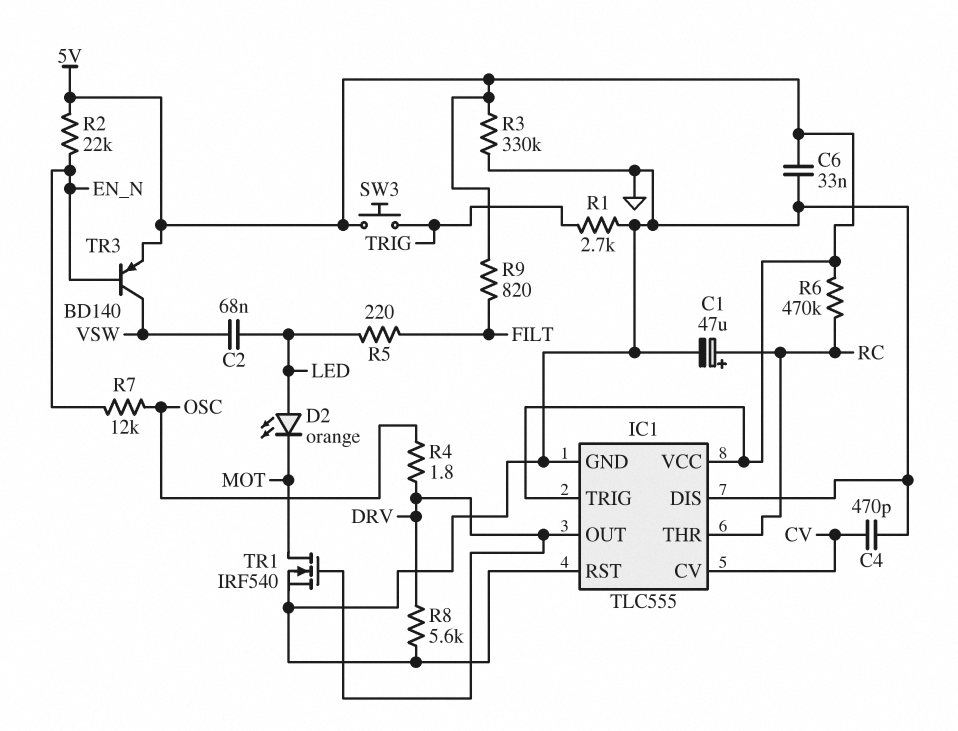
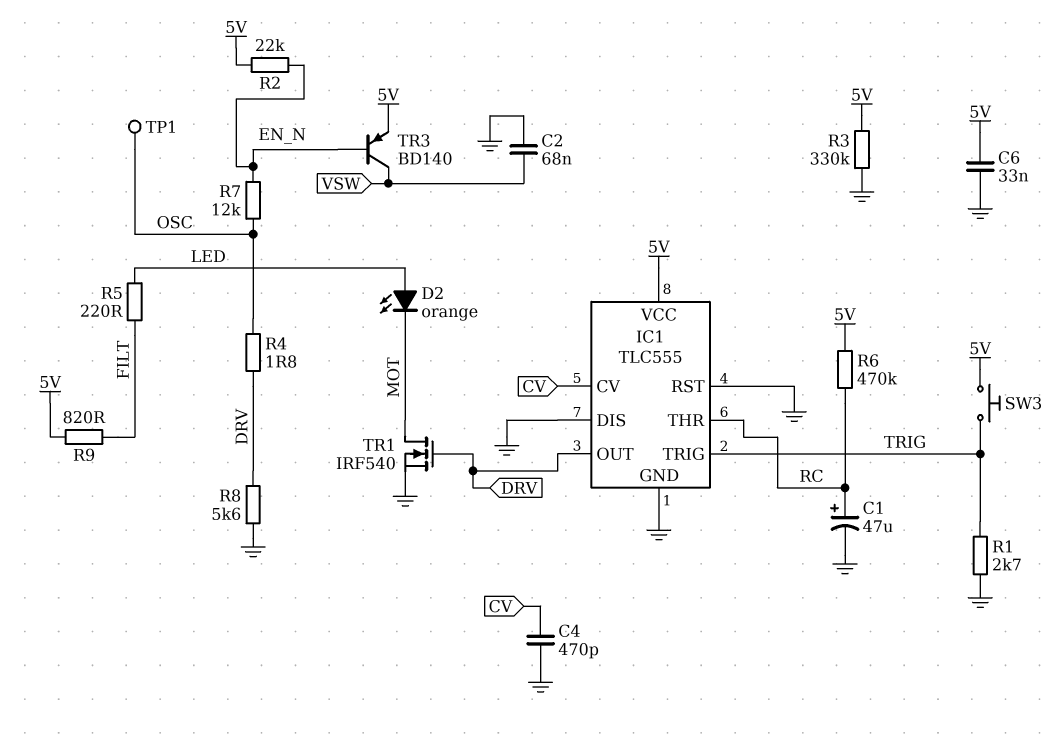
C2: 68nF (LED, VSW) -> 68nF (GND, VSW)
IC1 pin TRIG: 5V -> TRIG
TP1: none -> test point (OSC)

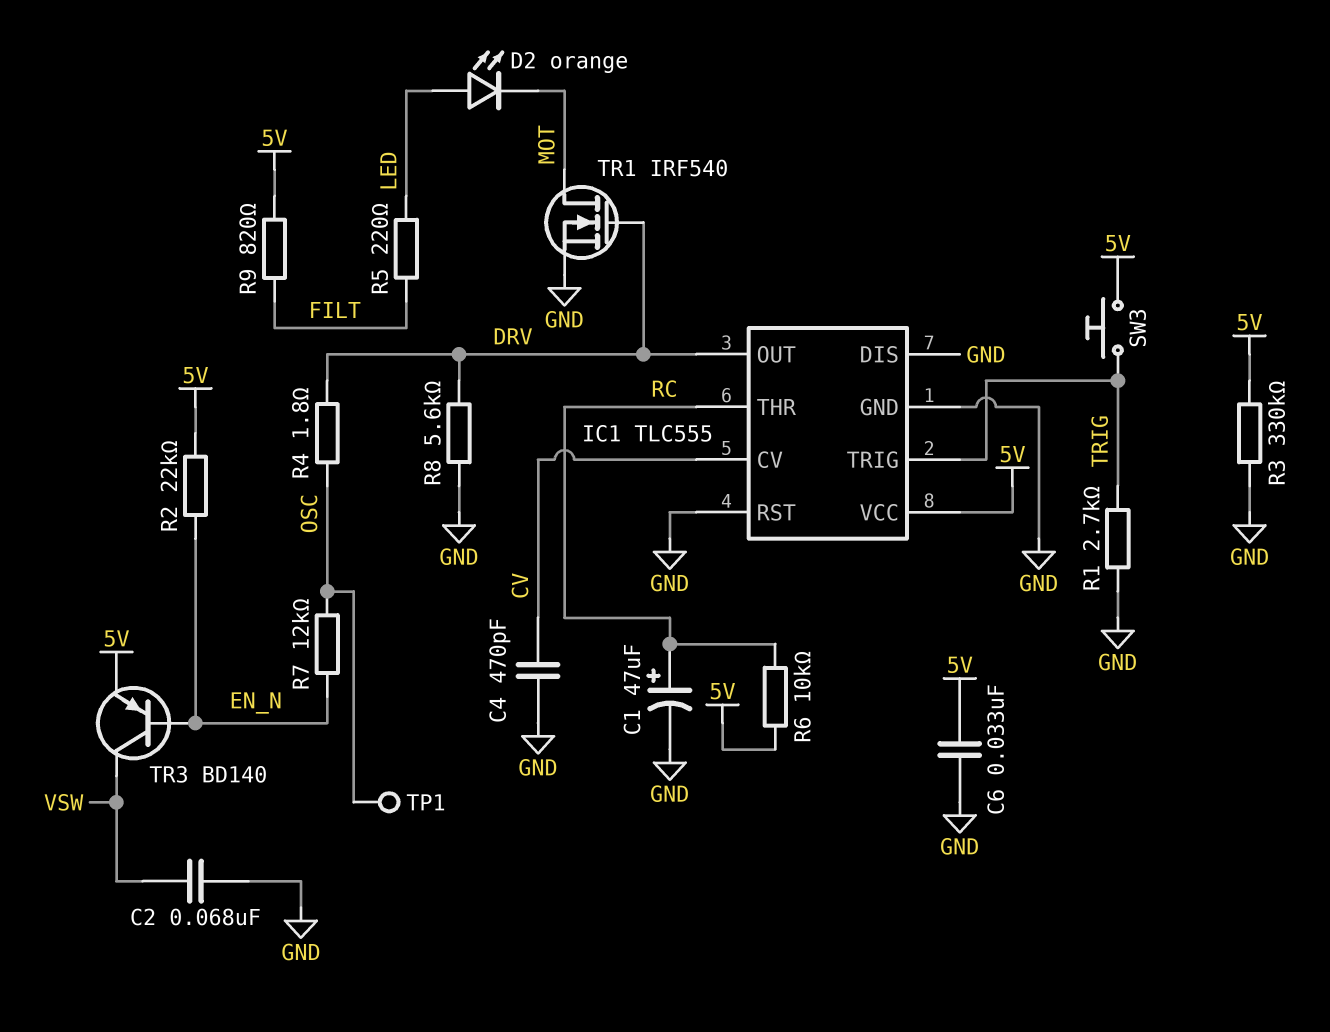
R6: 470k (5V, RC) -> 10k (5V, RC)

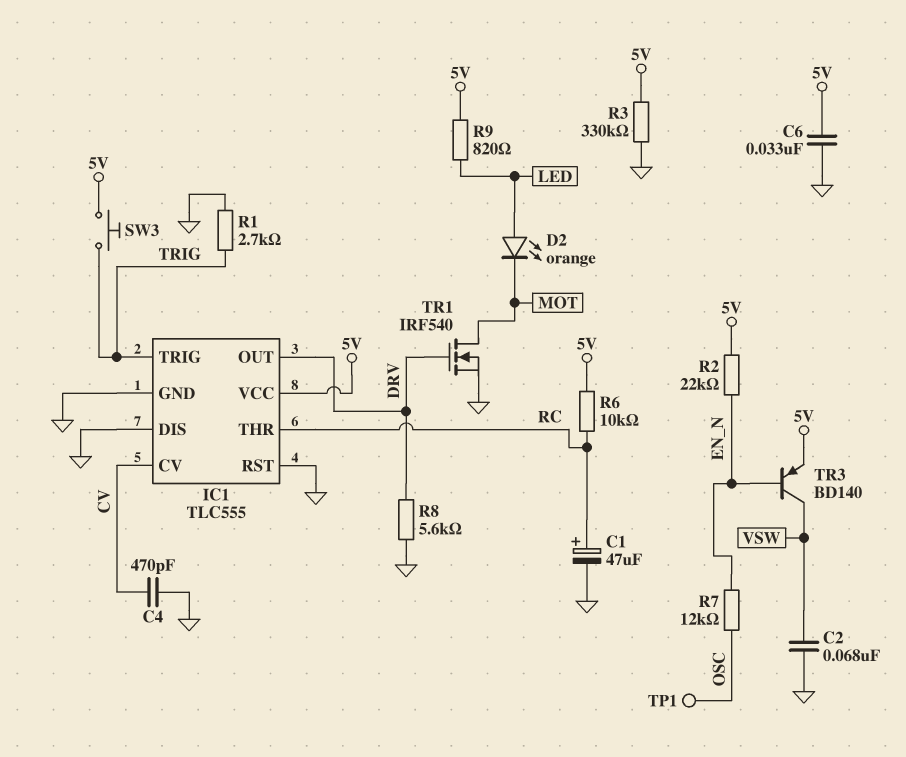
R4: 1.8 (DRV, OSC) -> none
R5: 220 (FILT, LED) -> none
R9: 820 (5V, FILT) -> 820 (5V, LED)

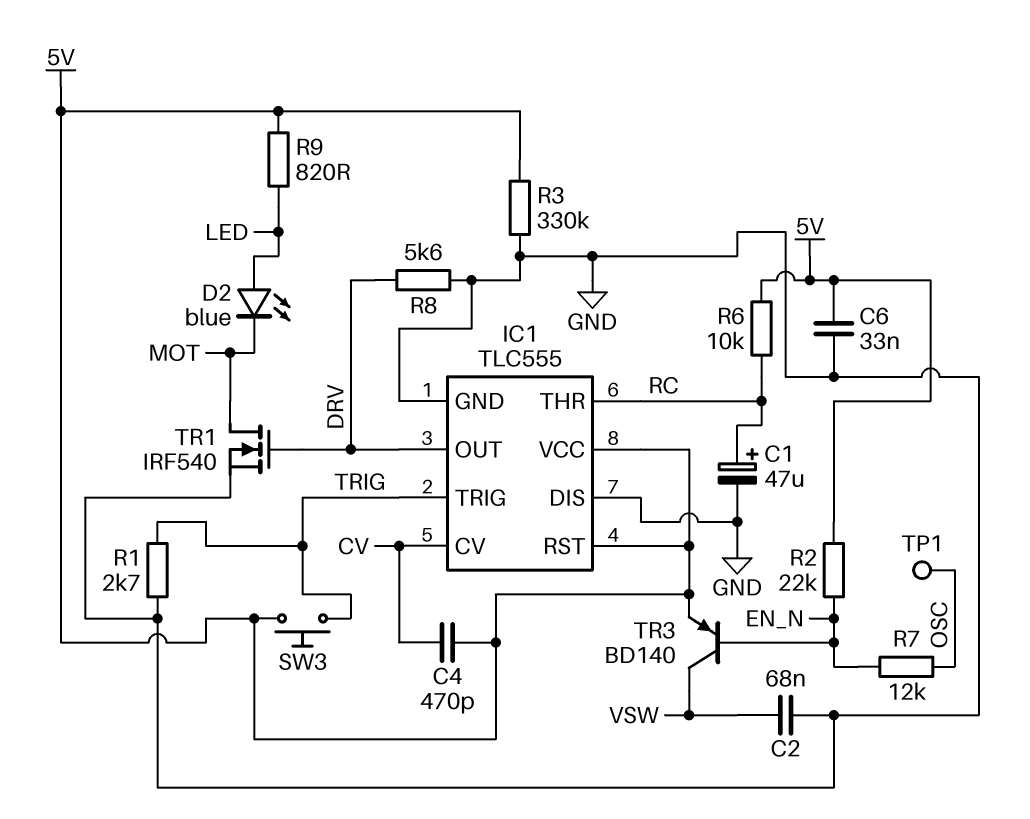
C4: 470pF (CV, GND) -> 470pF (5V, CV)
D2: LED orange (A LED, K MOT) -> LED blue (A LED, K MOT)
IC1 pin RST: GND -> 5V

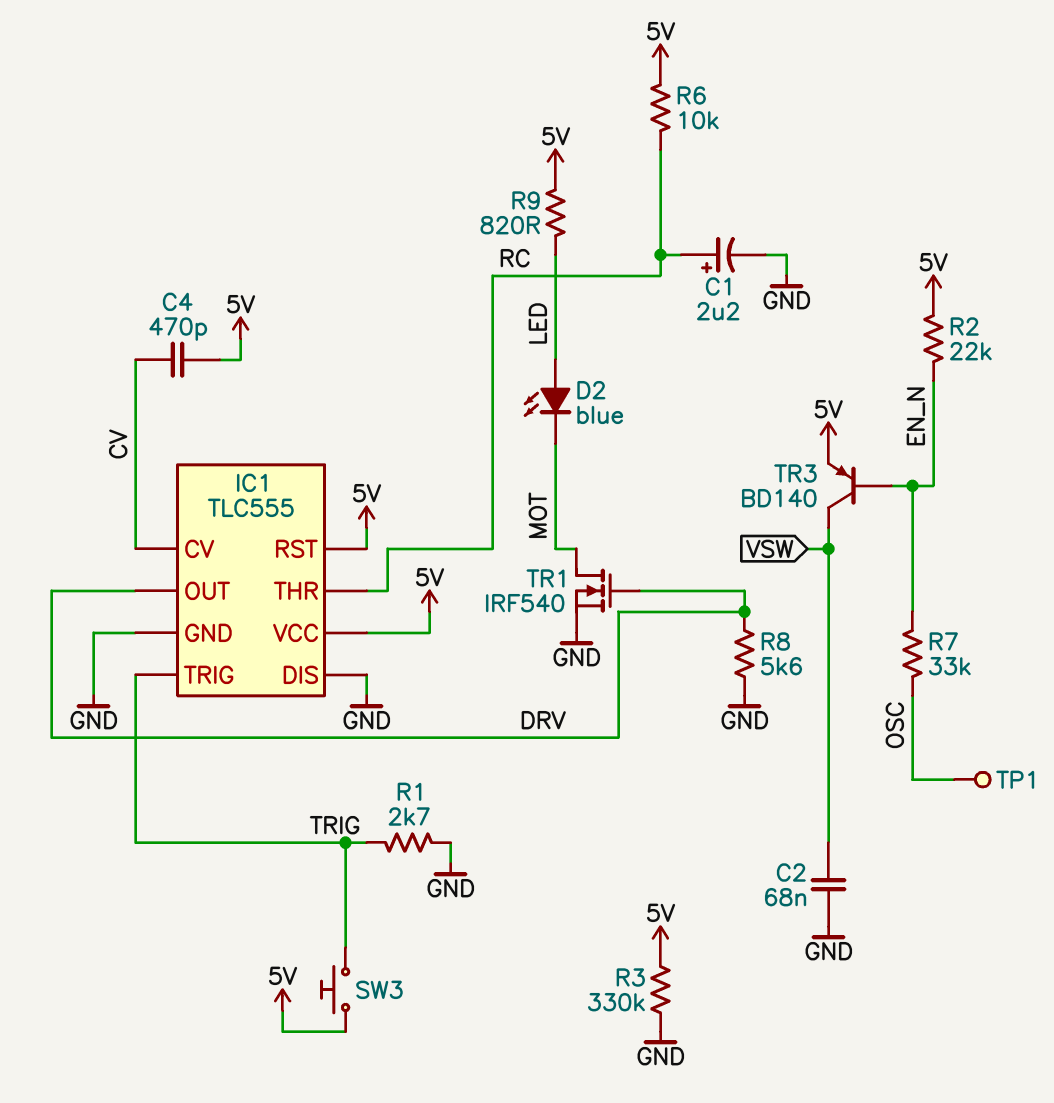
C1: 47uF (plus RC, minus GND) -> 2.2uF (plus RC, minus GND)
C6: 33nF (5V, GND) -> none
R7: 12k (EN_N, OSC) -> 33k (EN_N, OSC)

